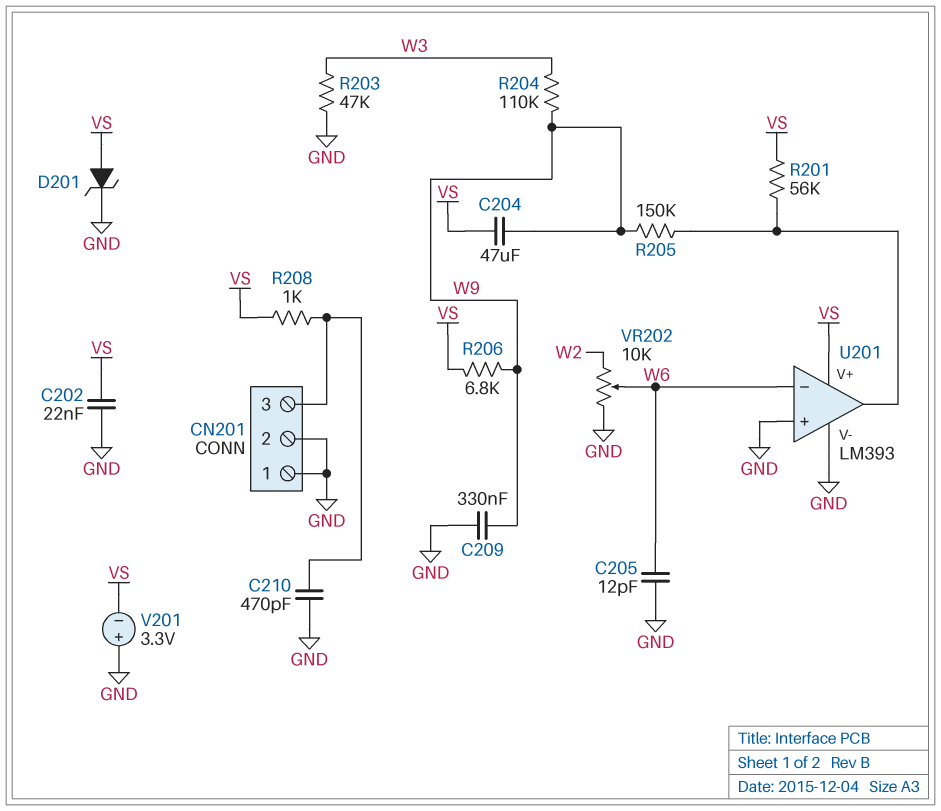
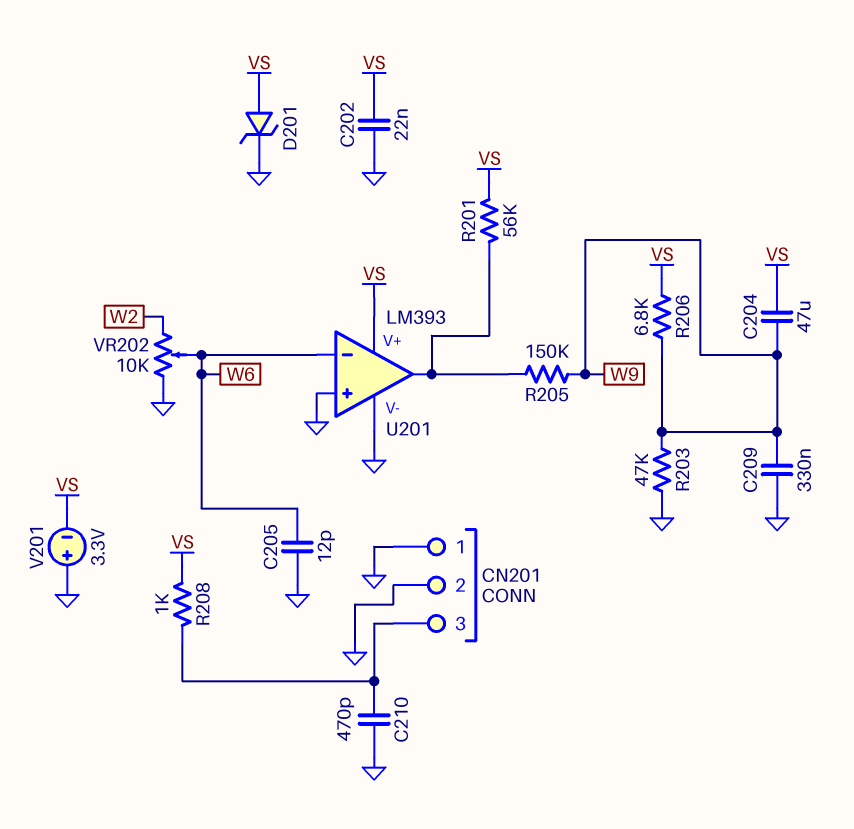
R203: 47k (GND, W3) -> 47k (GND, W9)
R204: 110k (W3, W9) -> none

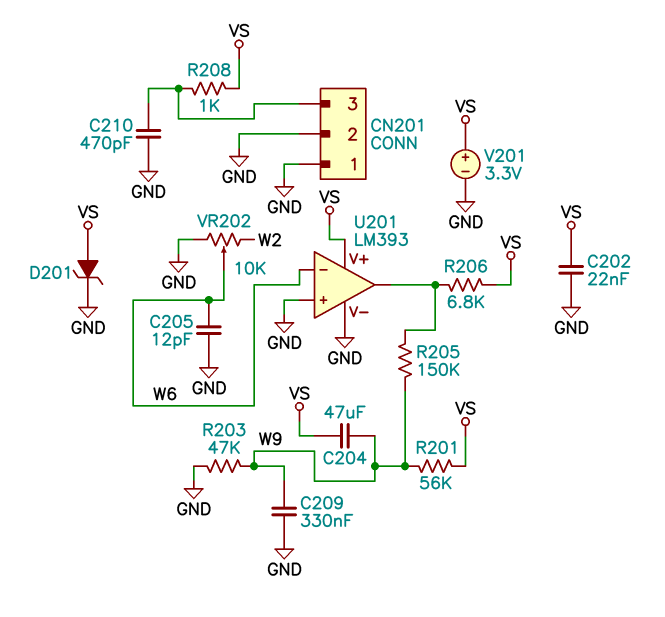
R201: 56k (U201/out, VS) -> 56k (VS, W9)
R206: 6.8k (VS, W9) -> 6.8k (U201/out, VS)
V201: 3.3V (plus GND, minus VS) -> 3.3V (plus VS, minus GND)

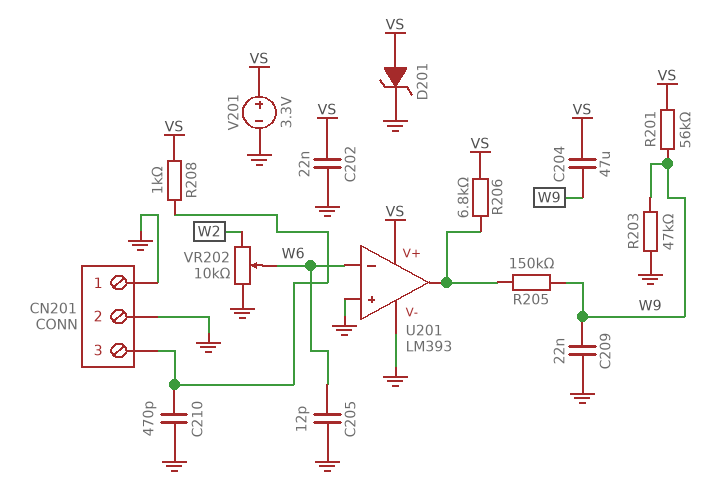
C209: 330nF (GND, W9) -> 22nF (GND, W9)

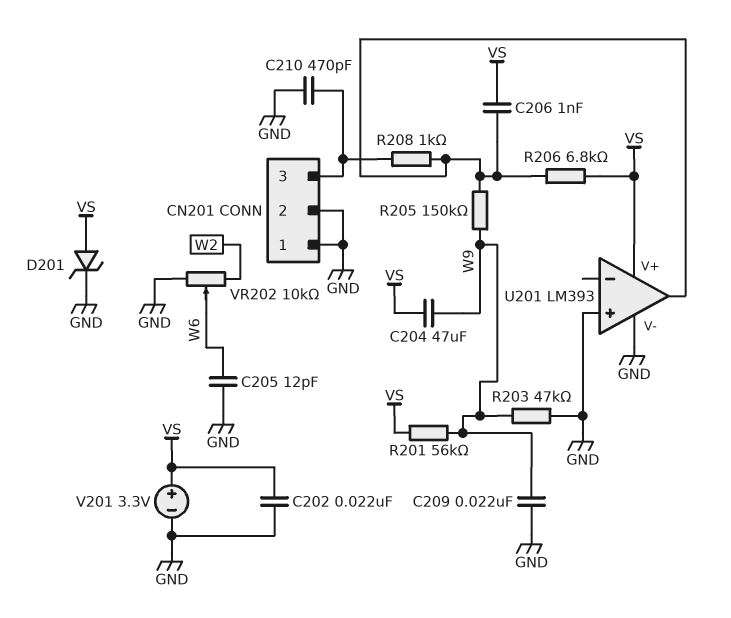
C206: none -> 1nF (U201/out, VS)
R208: 1k (CN201/3, VS) -> 1k (CN201/3, U201/out)
U201 pin in-: W6 -> none

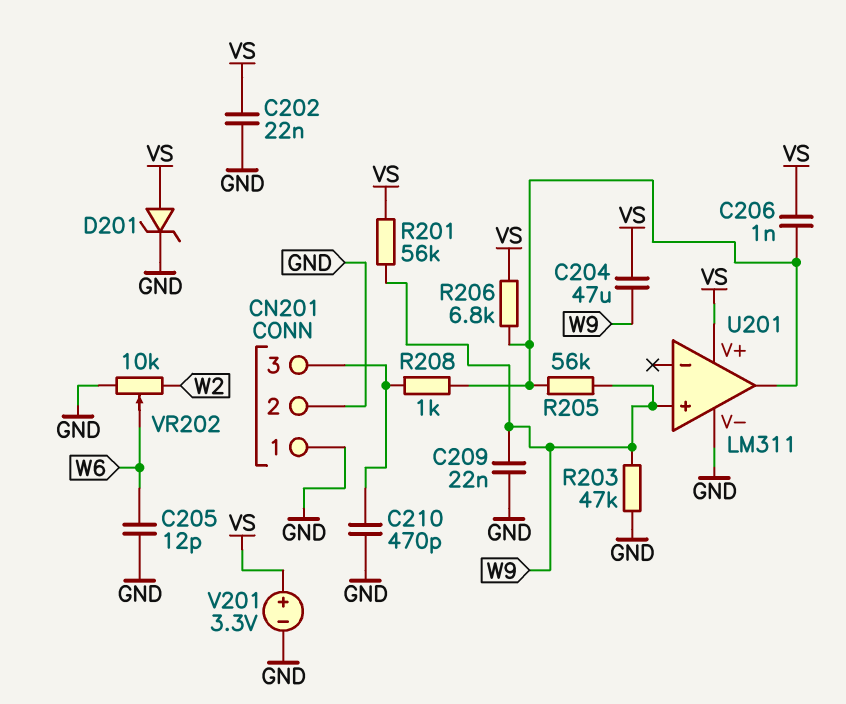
R205: 150k (U201/out, W9) -> 56k (U201/out, W9)
U201: LM393 -> LM311
U201 pin in+: GND -> W9

